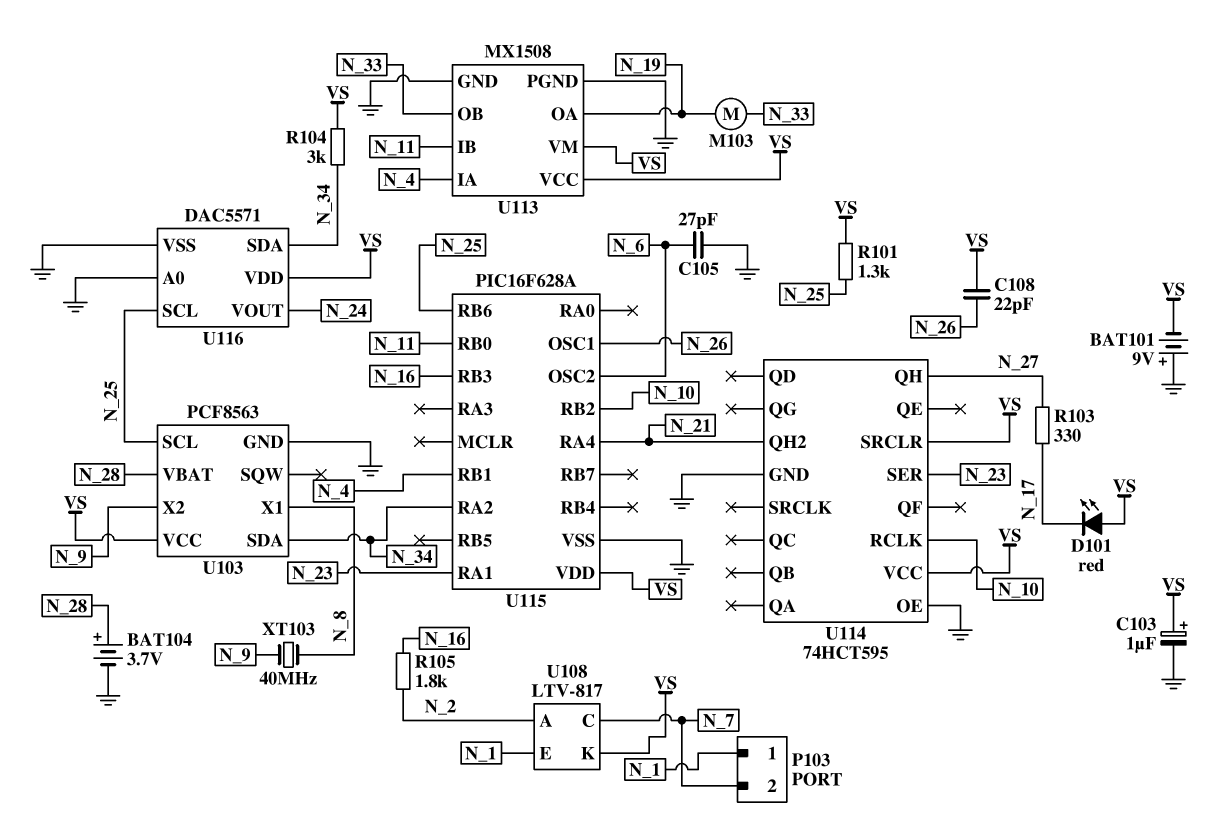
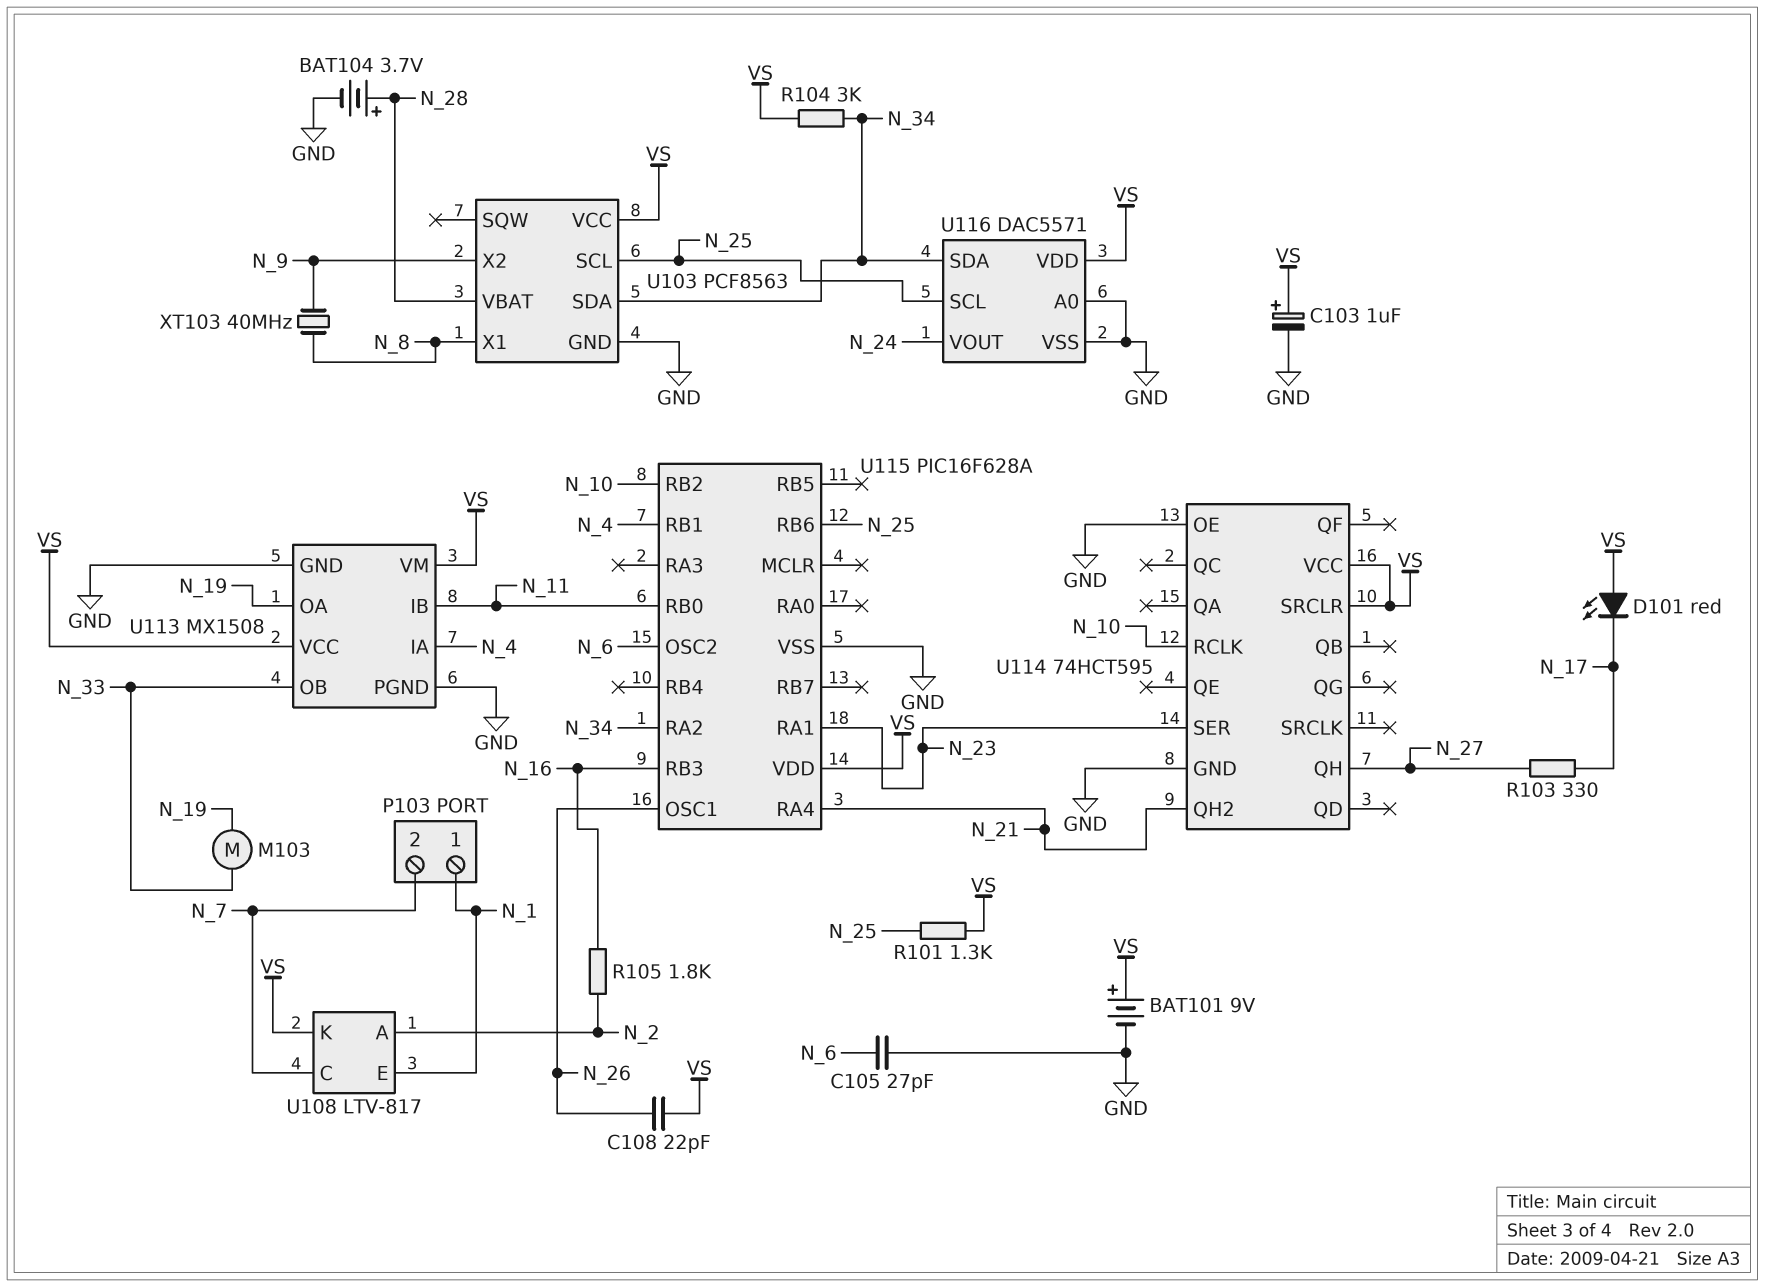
BAT101: 9V (plus GND, minus VS) -> 9V (plus VS, minus GND)

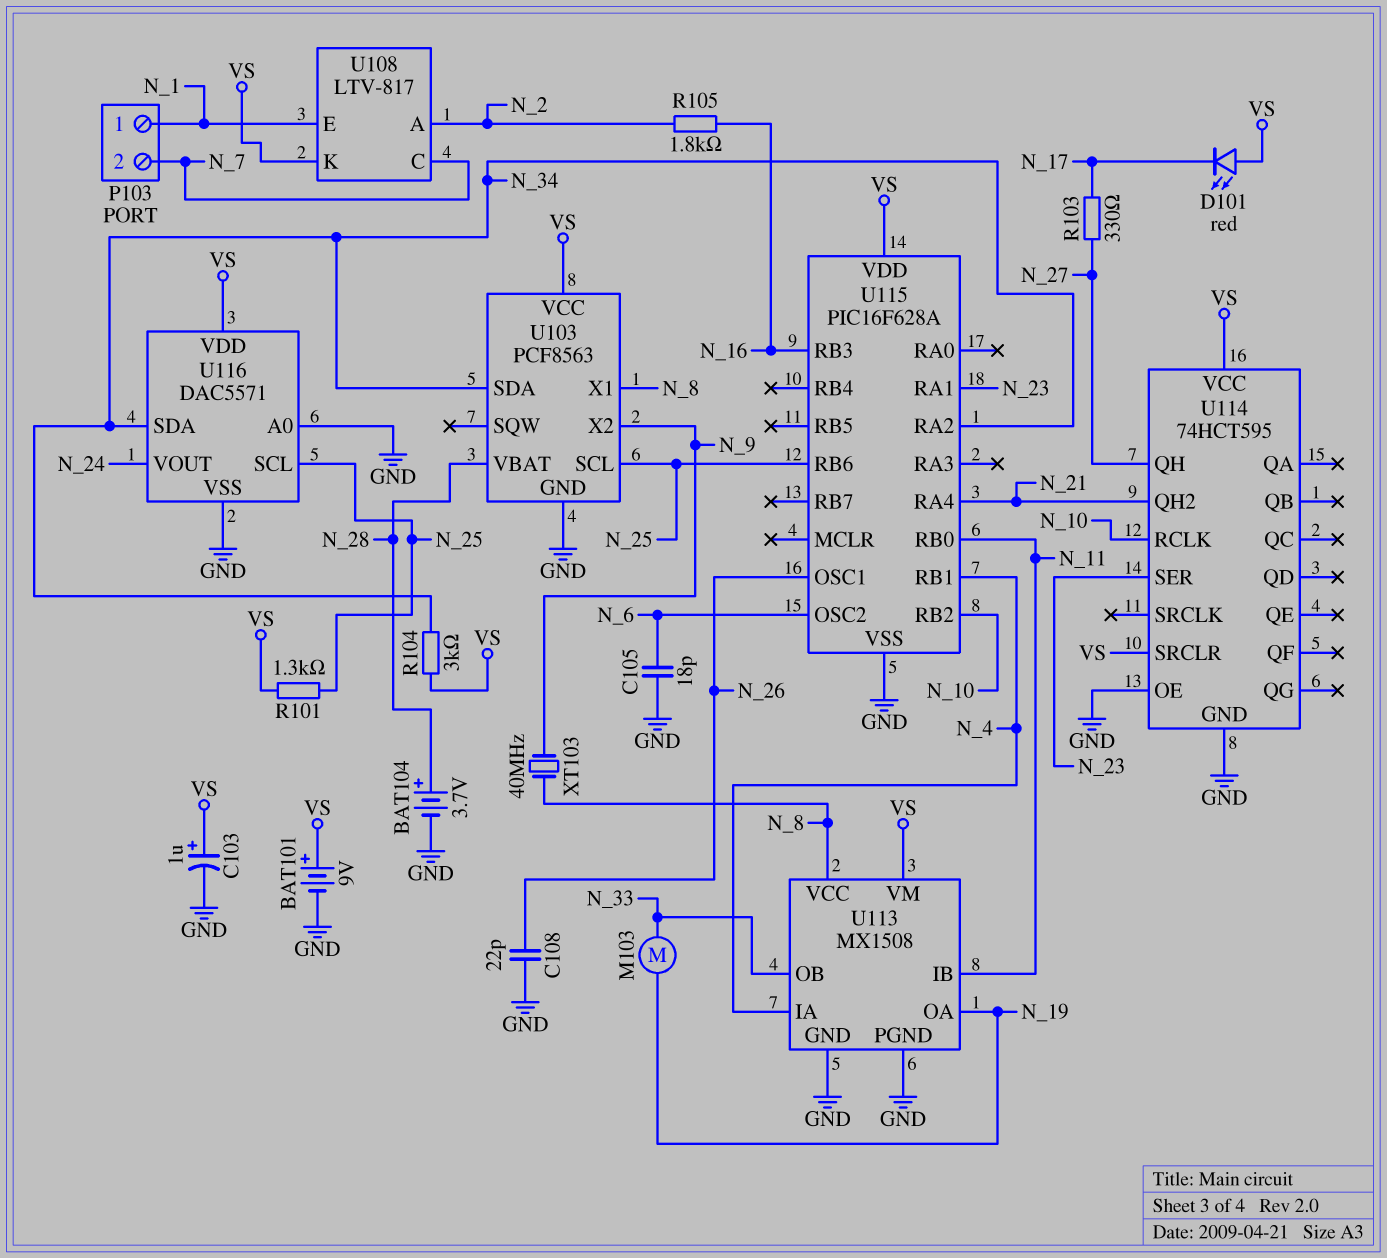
C105: 27pF (GND, N_6) -> 18pF (GND, N_6)
C108: 22pF (N_26, VS) -> 22pF (GND, N_26)
U113 pin VCC: VS -> N_8

